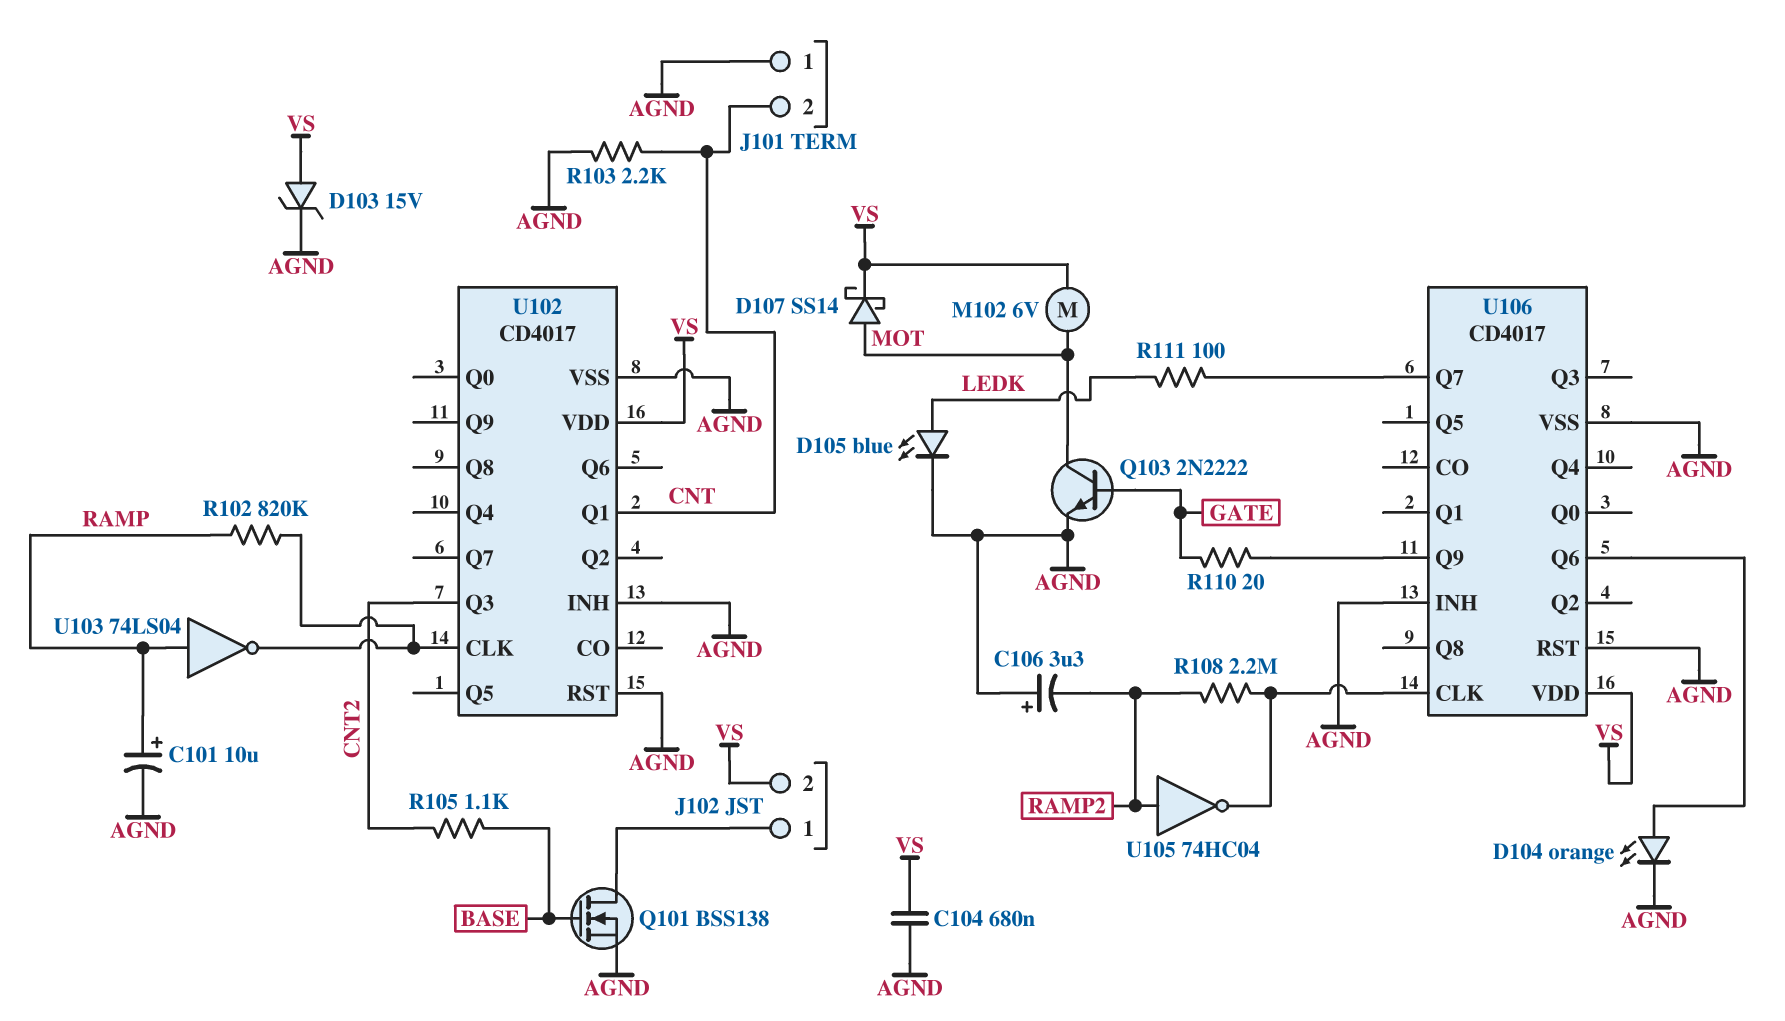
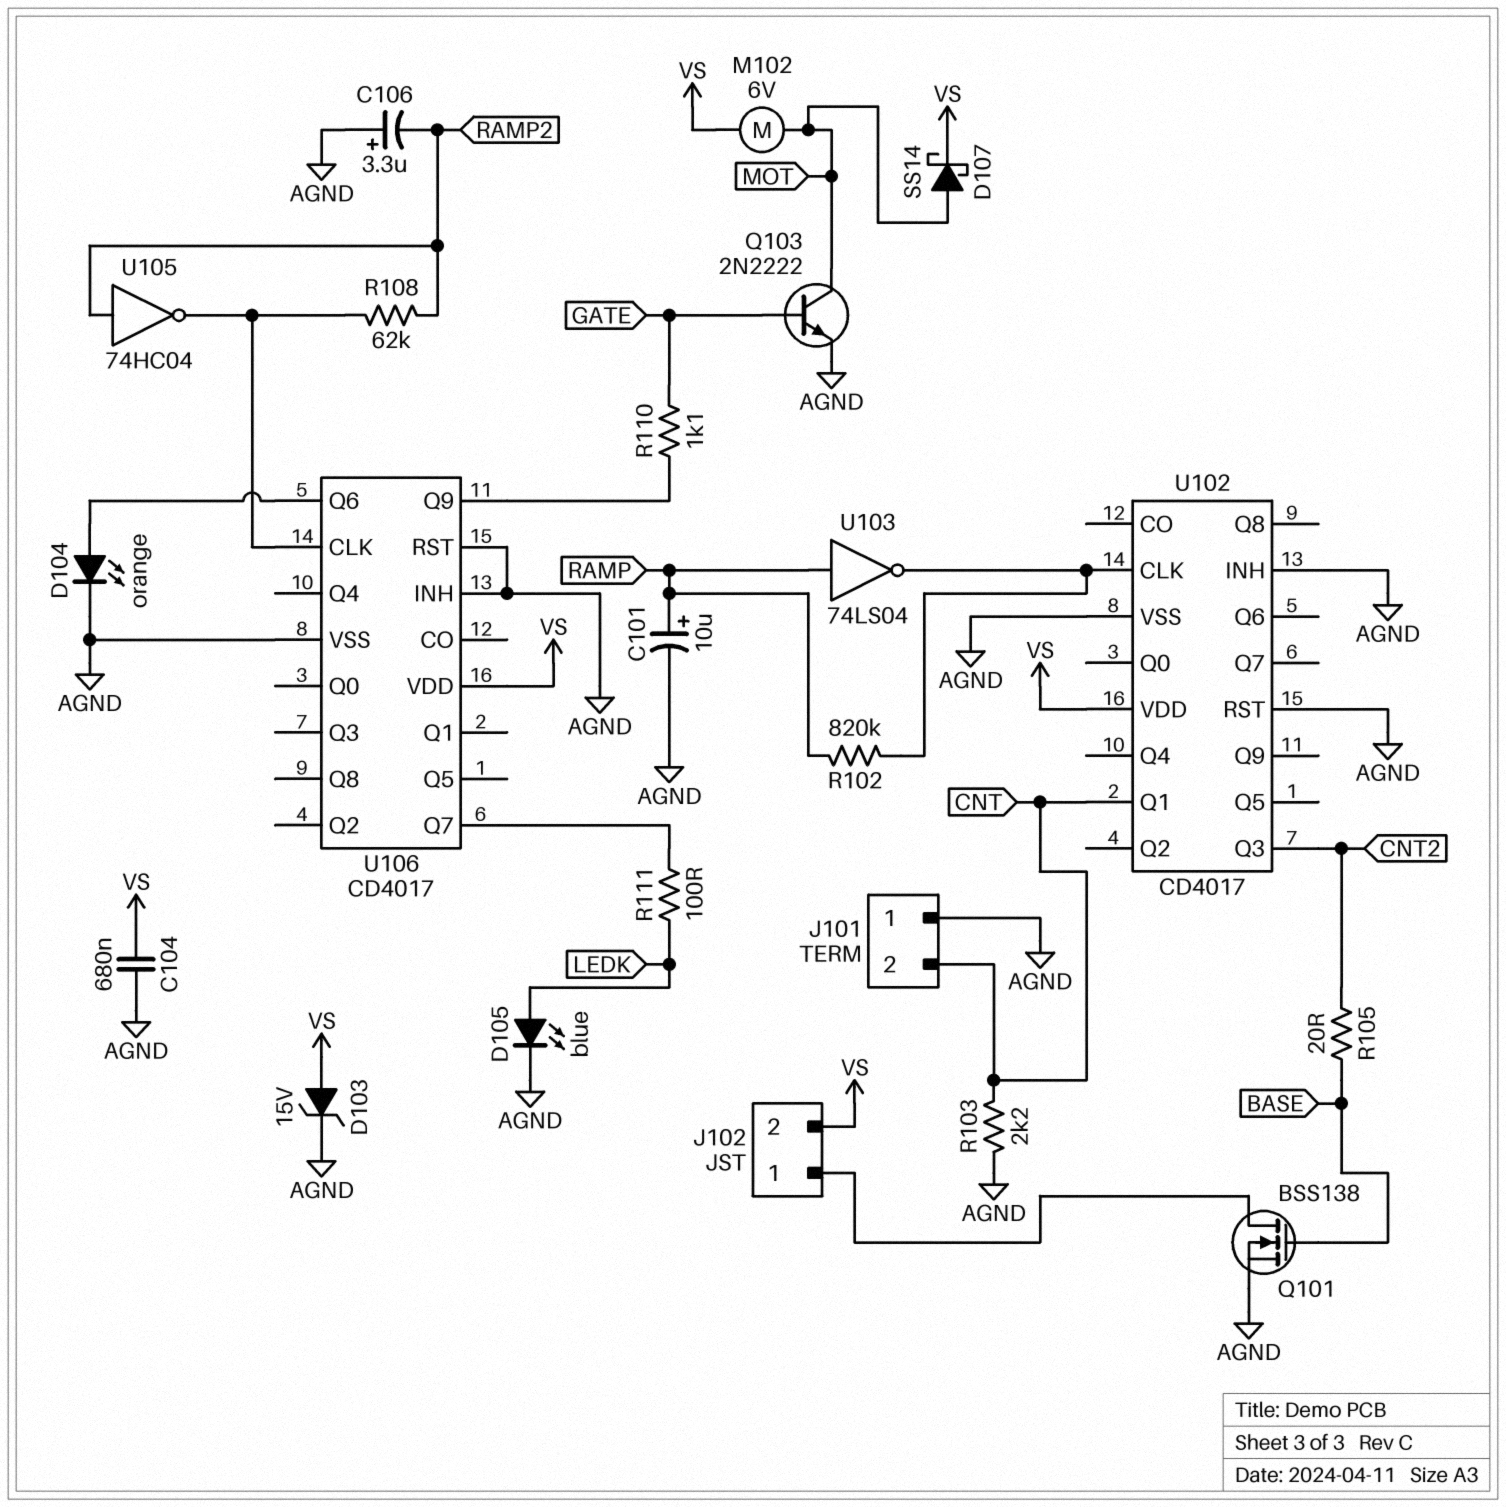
R105: 1.1k (BASE, CNT2) -> 20 (BASE, CNT2)
R108: 2.2M (RAMP2, U106/CLK) -> 62k (RAMP2, U106/CLK)
R110: 20 (GATE, U106/Q9) -> 1.1k (GATE, U106/Q9)

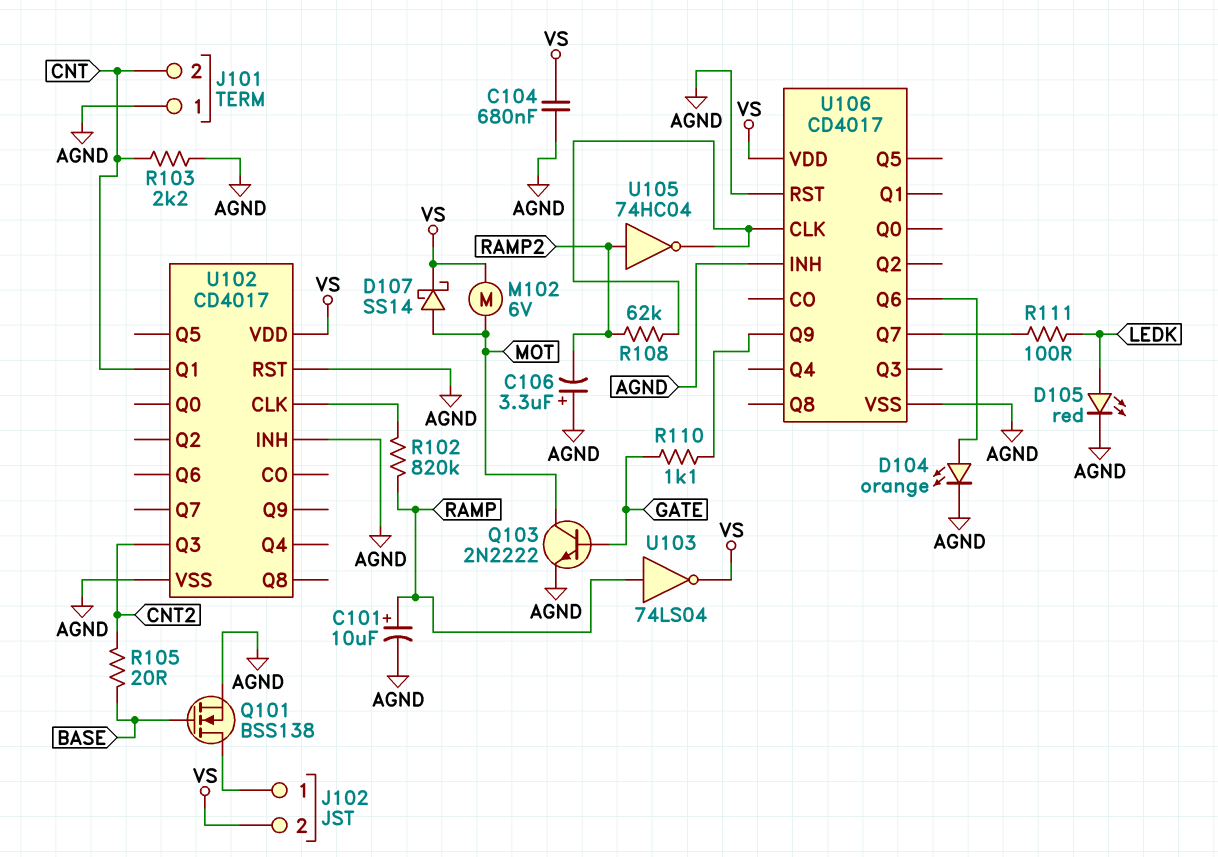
D103: zener 15V (A VS, K AGND) -> none
D105: LED blue (A LEDK, K AGND) -> LED red (A LEDK, K AGND)
U103: NOT 74LS04 (in RAMP, out U102/CLK) -> NOT 74LS04 (in RAMP, out VS)

